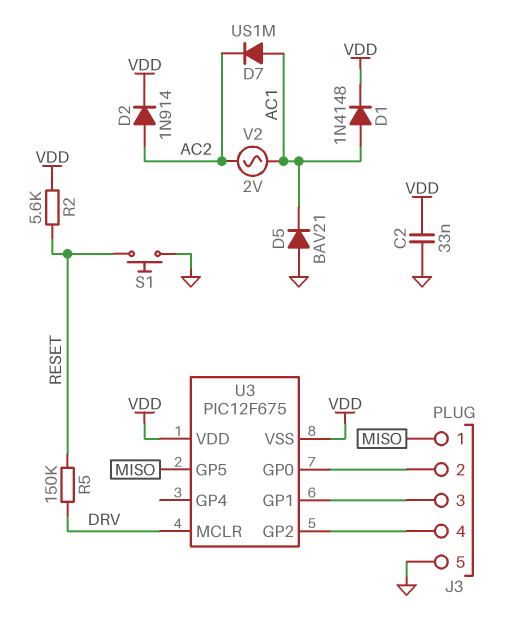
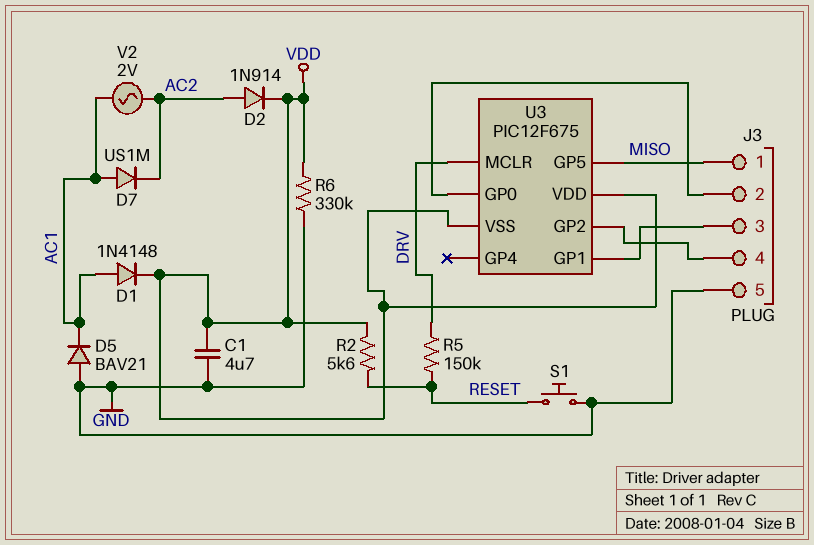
C1: none -> 4.7uF (GND, VDD)
C2: 33nF (GND, VDD) -> none
R6: none -> 330k (GND, VDD)

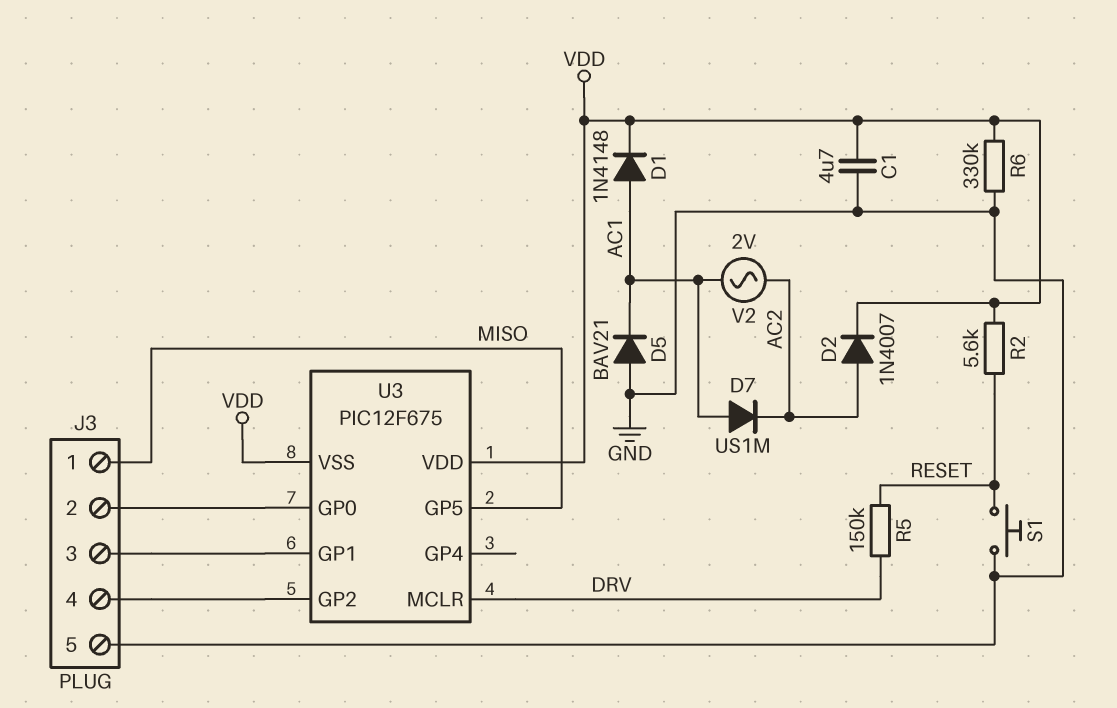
D2: diode 1N914 (A AC2, K VDD) -> diode 1N4007 (A AC2, K VDD)

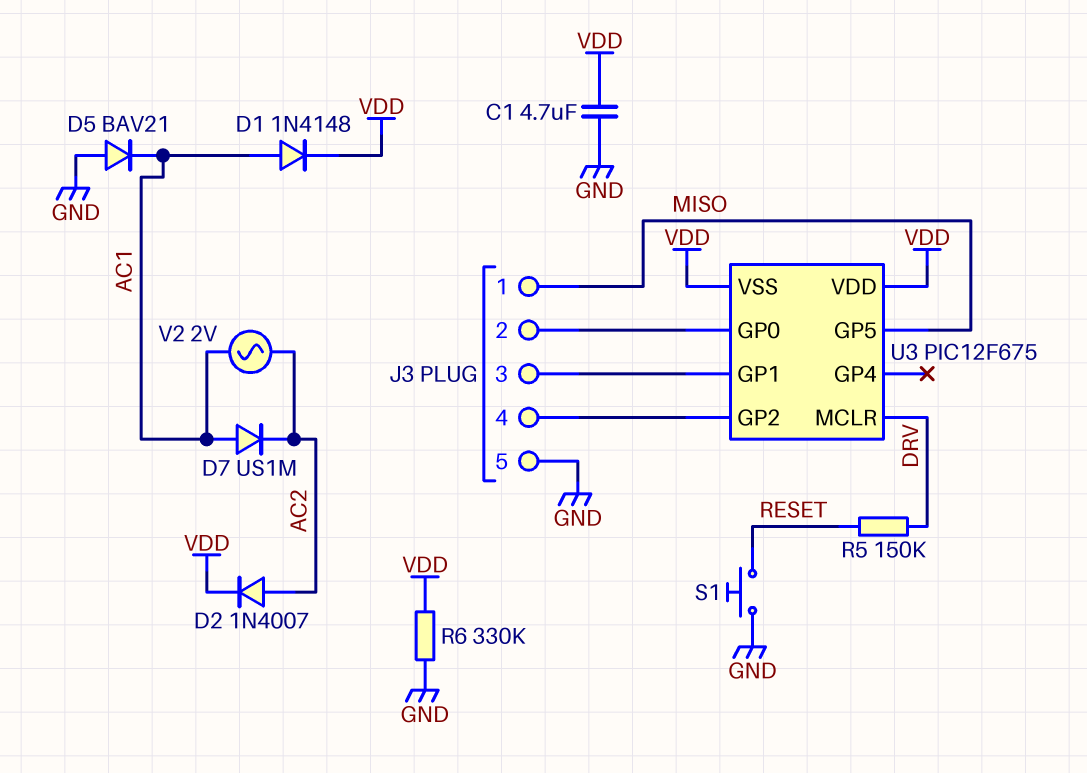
R2: 5.6k (RESET, VDD) -> none

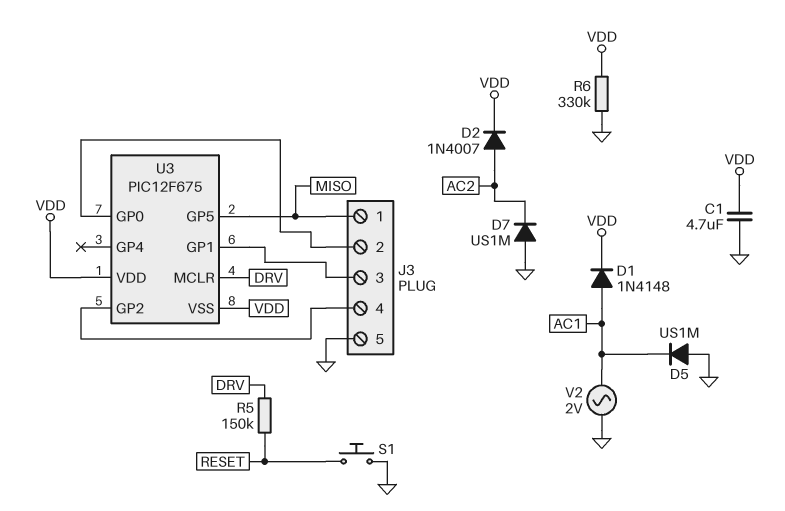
D5: diode BAV21 (A GND, K AC1) -> diode US1M (A GND, K AC1)
D7: diode US1M (A AC1, K AC2) -> diode US1M (A GND, K AC2)
V2: AC 2V (AC1, AC2) -> AC 2V (AC1, GND)

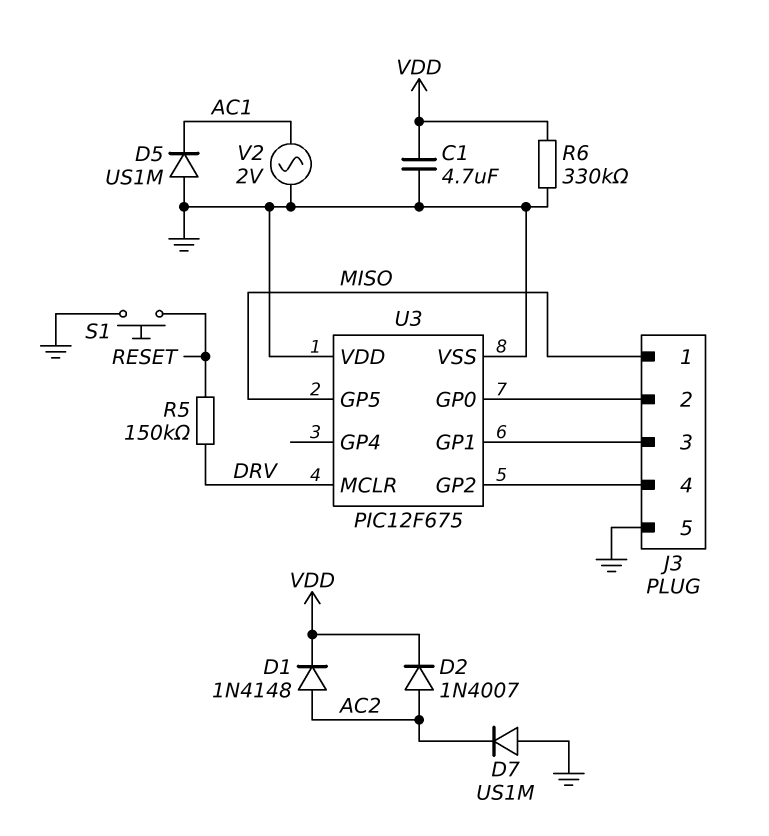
D1: diode 1N4148 (A AC1, K VDD) -> diode 1N4148 (A AC2, K VDD)
U3 pin VDD: VDD -> GND
U3 pin VSS: VDD -> GND

